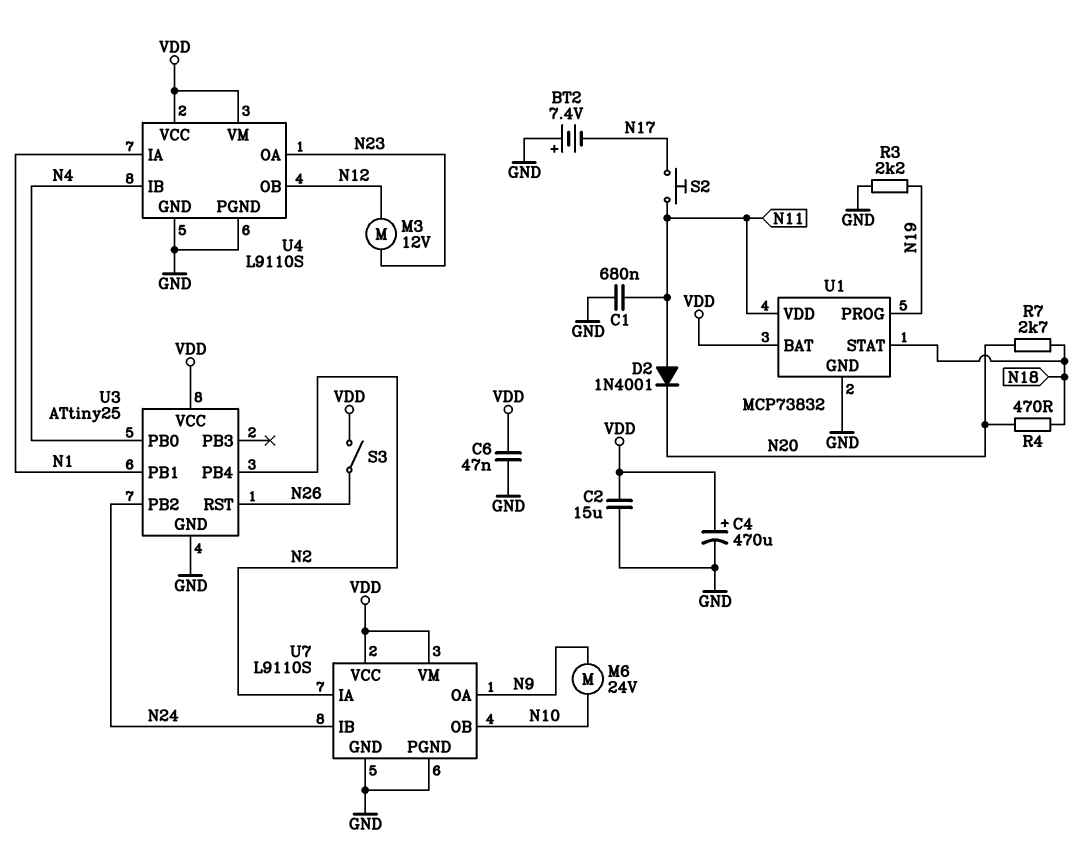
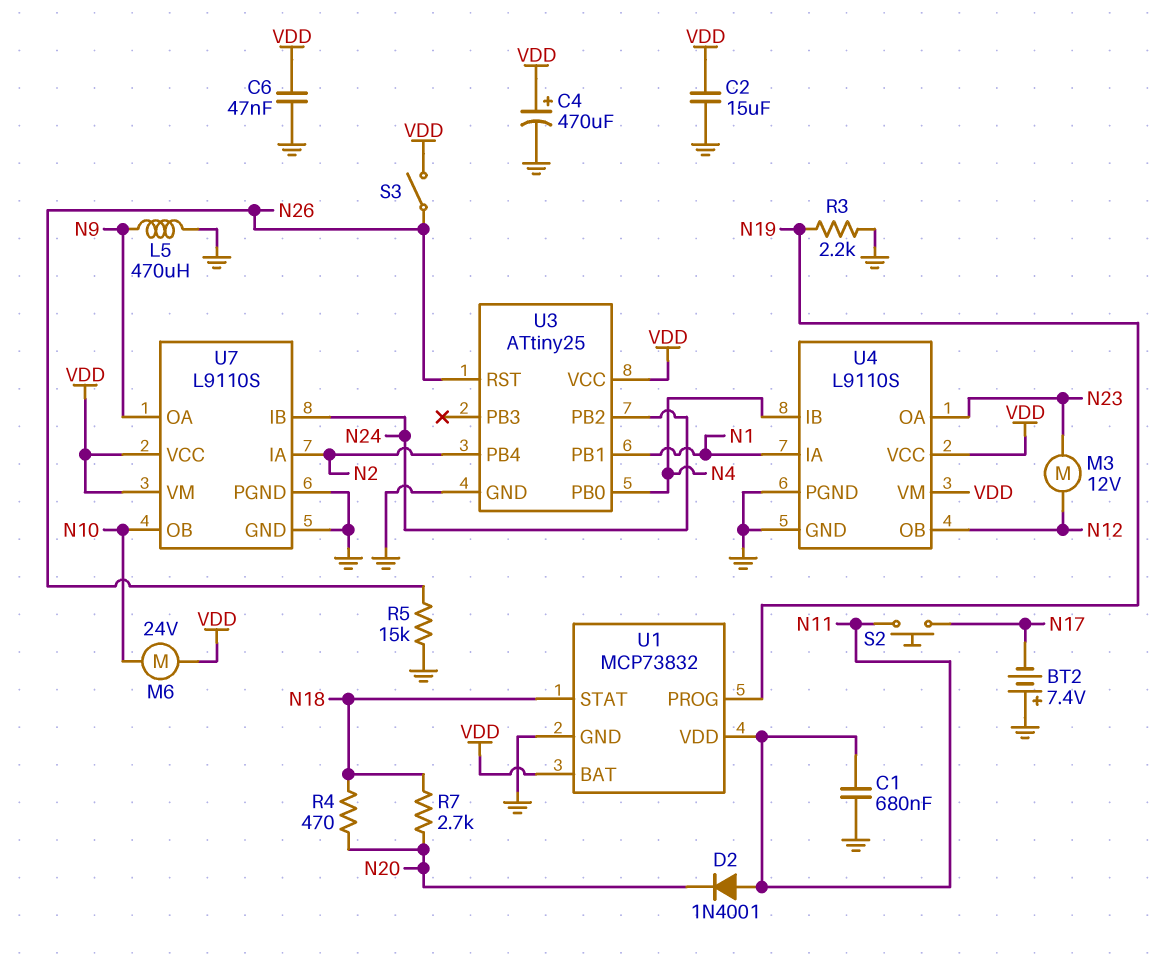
L5: none -> 470uH (GND, N9)
M6: motor 24V (N9, N10) -> motor 24V (N10, VDD)
R5: none -> 15k (GND, N26)

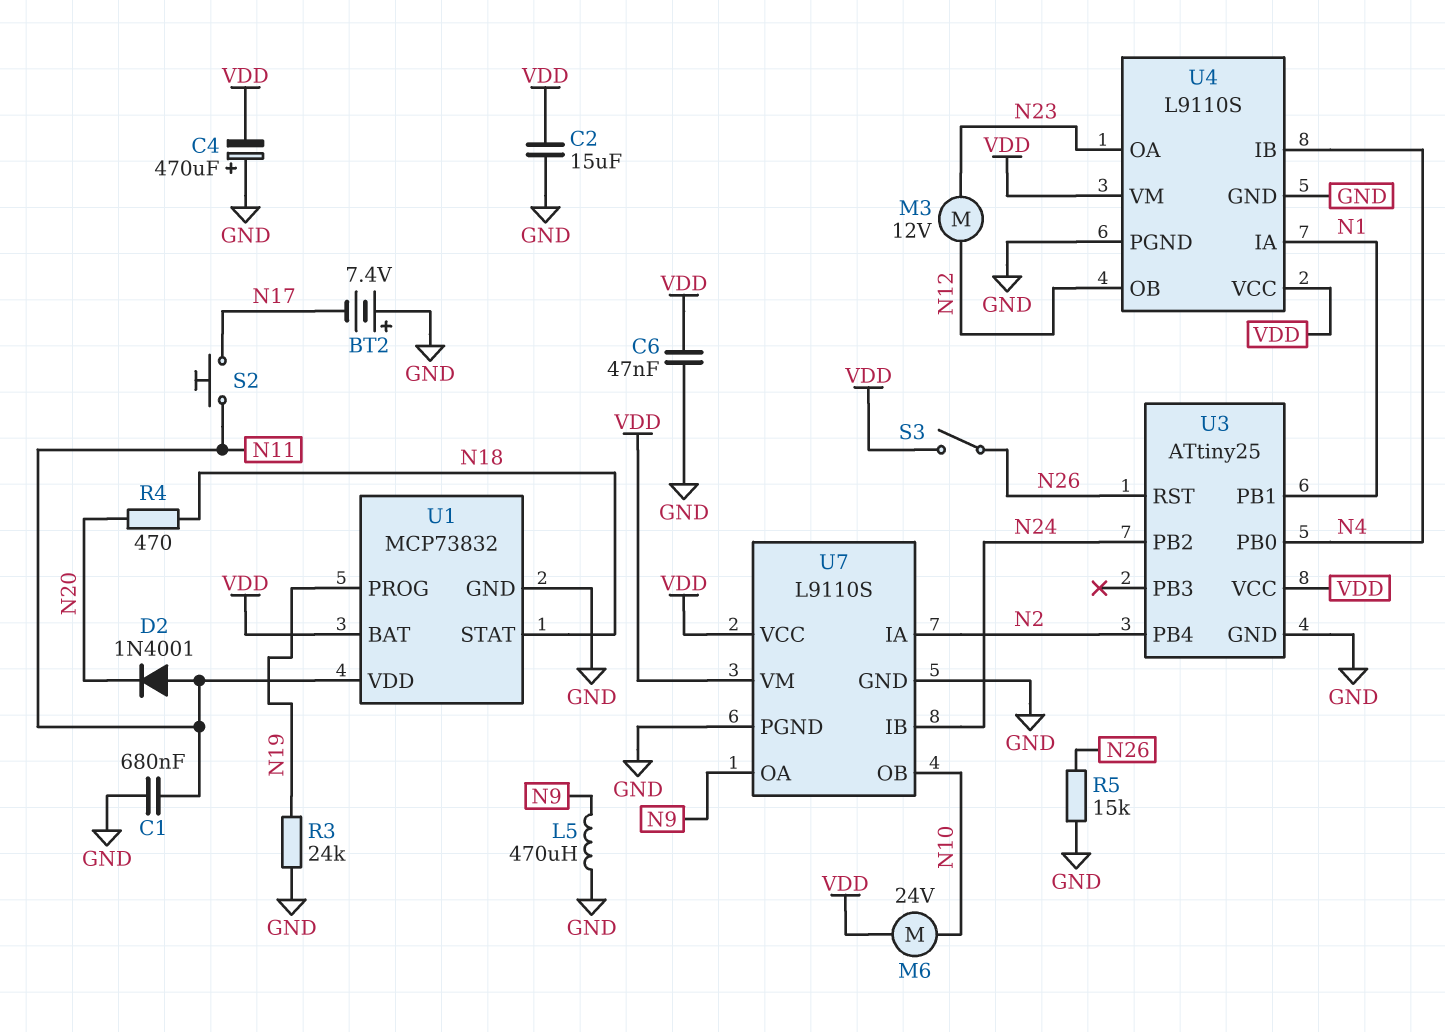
C4: 470uF (plus VDD, minus GND) -> 470uF (plus GND, minus VDD)
R3: 2.2k (GND, N19) -> 24k (GND, N19)
R7: 2.7k (N18, N20) -> none

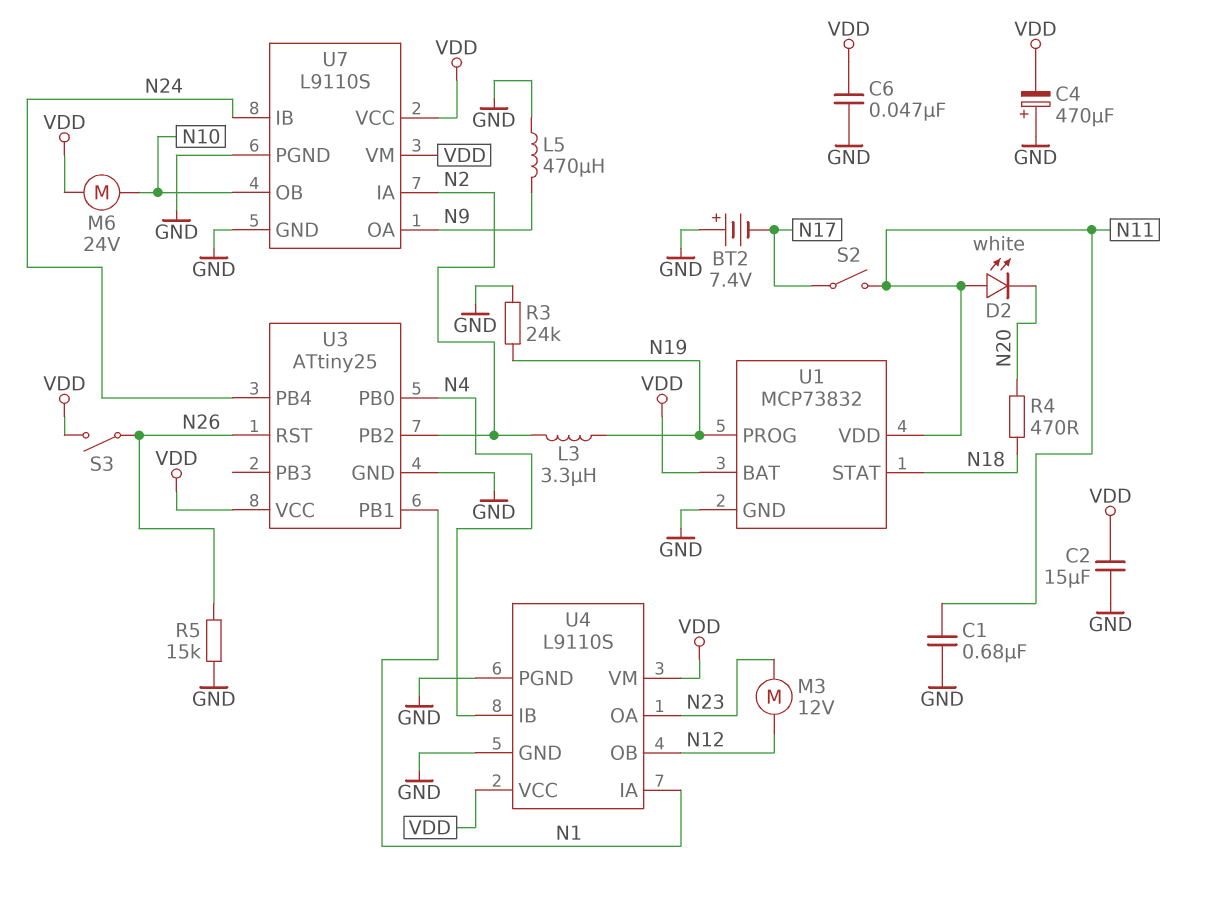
D2: diode 1N4001 (A N11, K N20) -> LED white (A N11, K N20)
L3: none -> 3.3uH (N2, N19)
S2: button (N11, N17) -> switch (N11, N17)
U3 pin PB2: N24 -> N2
U3 pin PB4: N2 -> N24

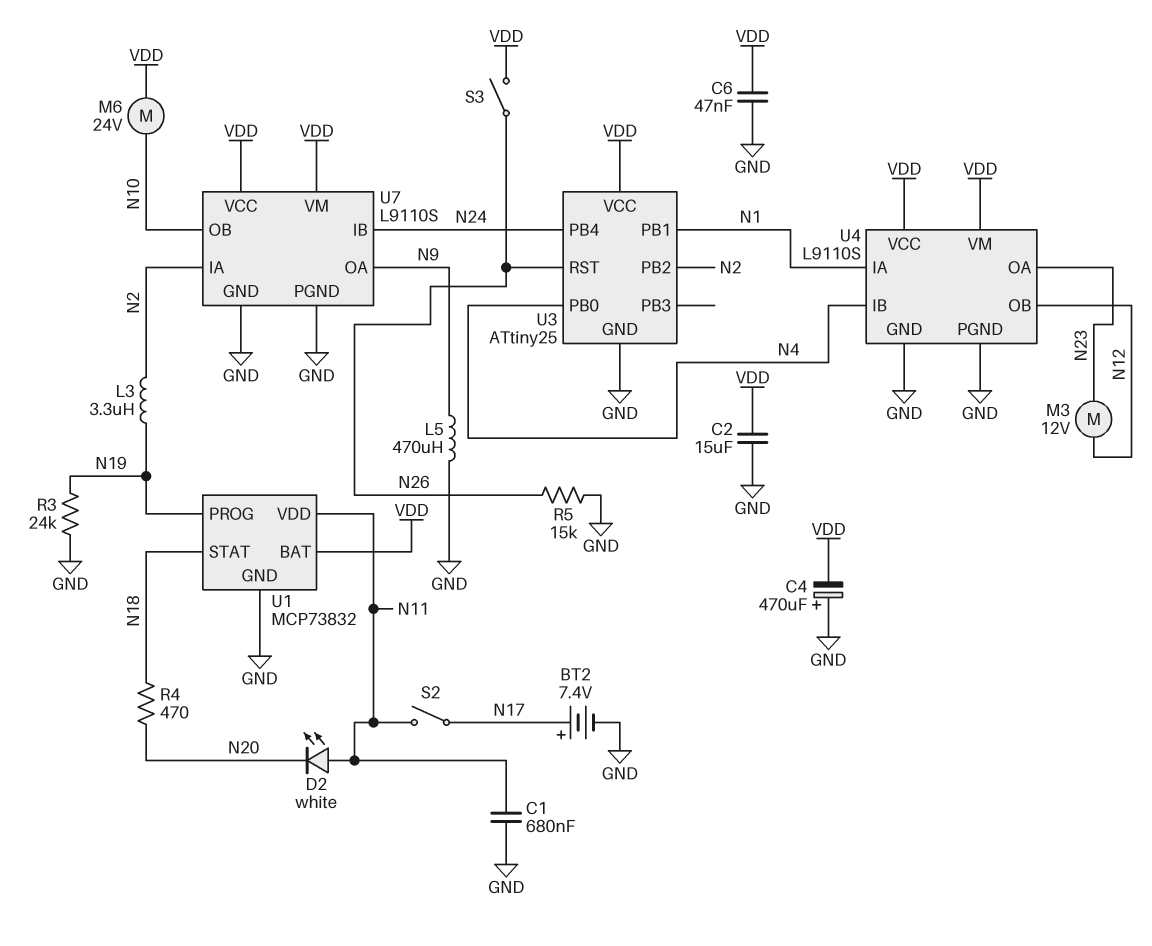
BT2: 7.4V (plus GND, minus N17) -> 7.4V (plus N17, minus GND)

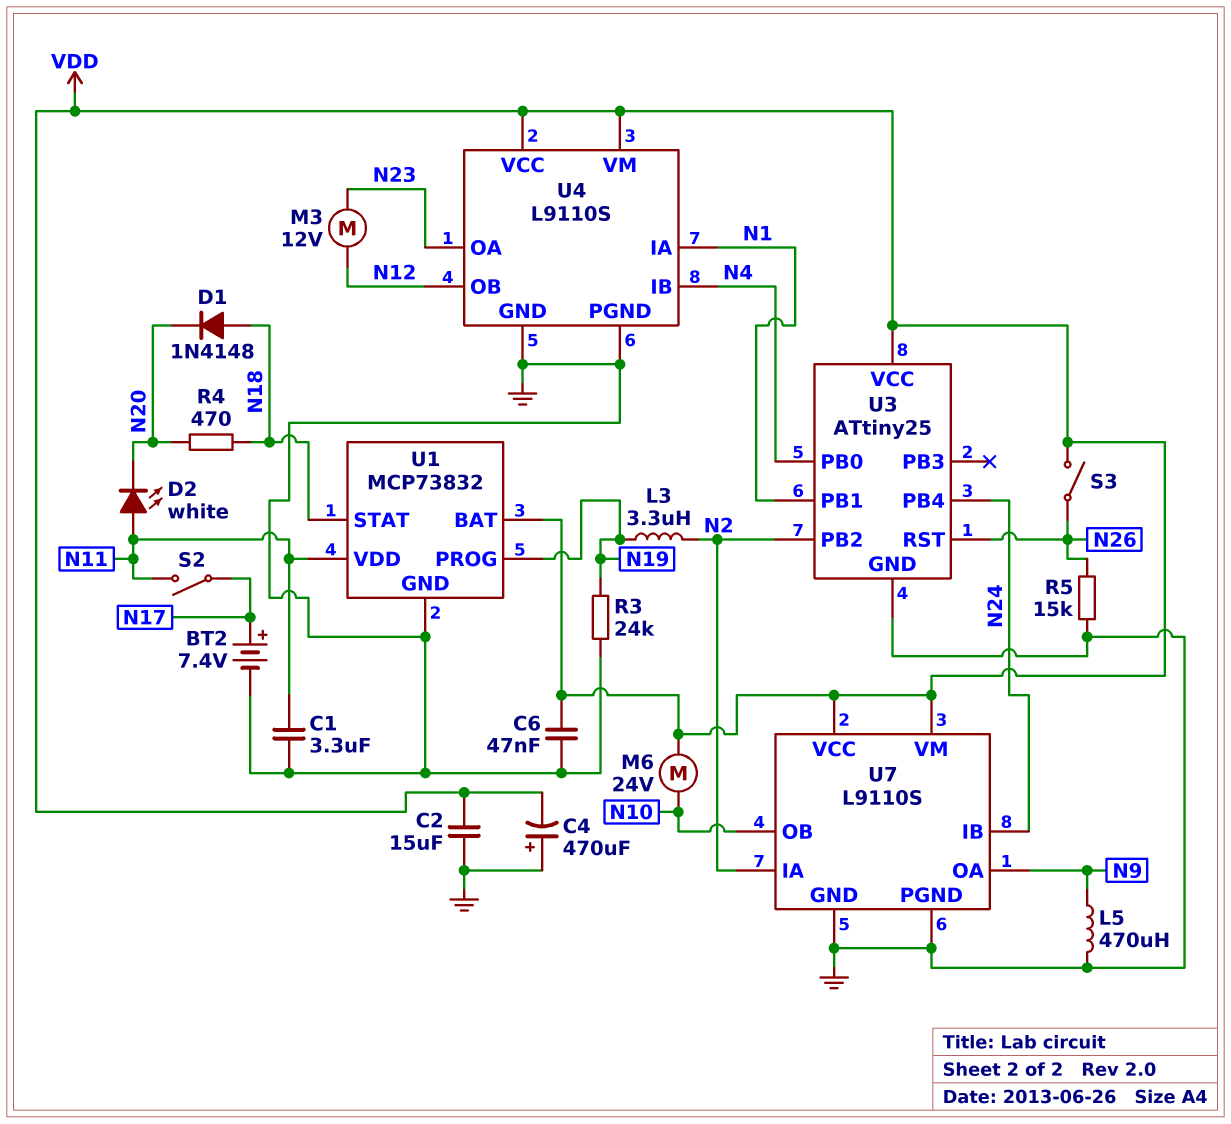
C1: 680nF (GND, N11) -> 3.3uF (GND, N11)
D1: none -> diode 1N4148 (A N18, K N20)

